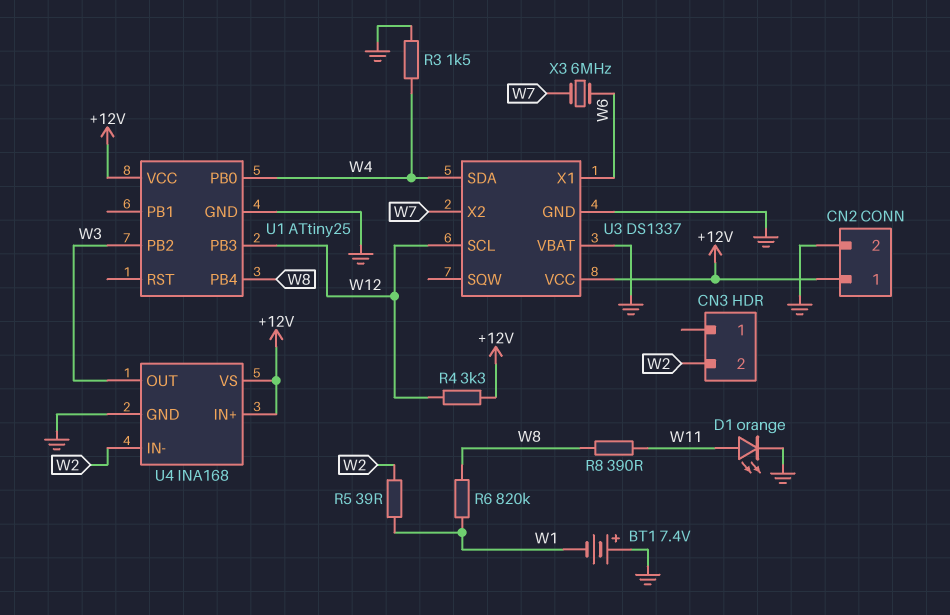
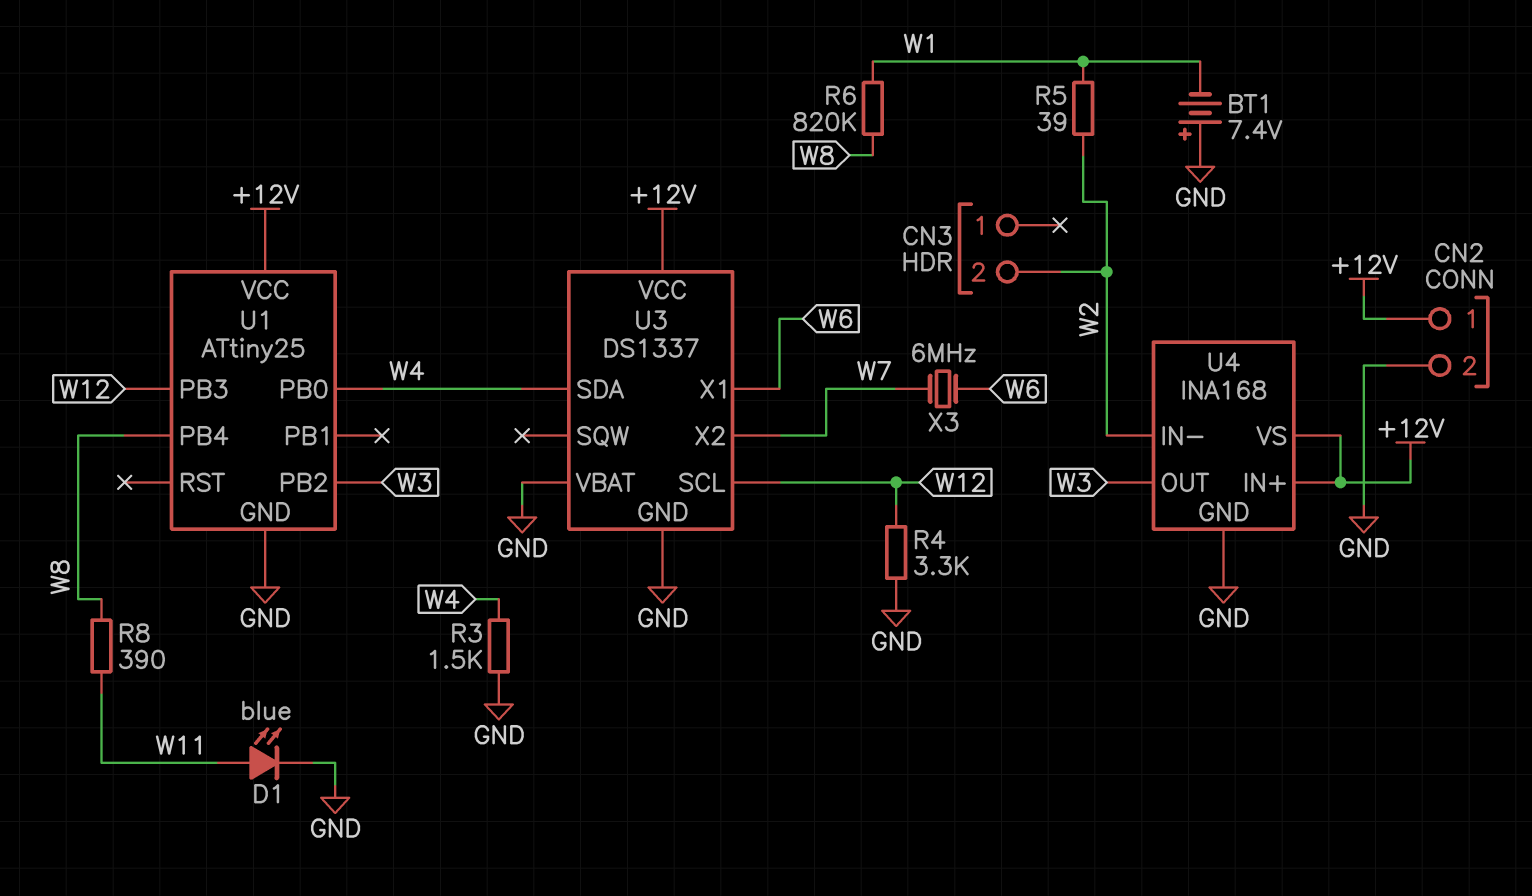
D1: LED orange (A W11, K GND) -> LED blue (A W11, K GND)
R4: 3.3k (+12V, W12) -> 3.3k (GND, W12)

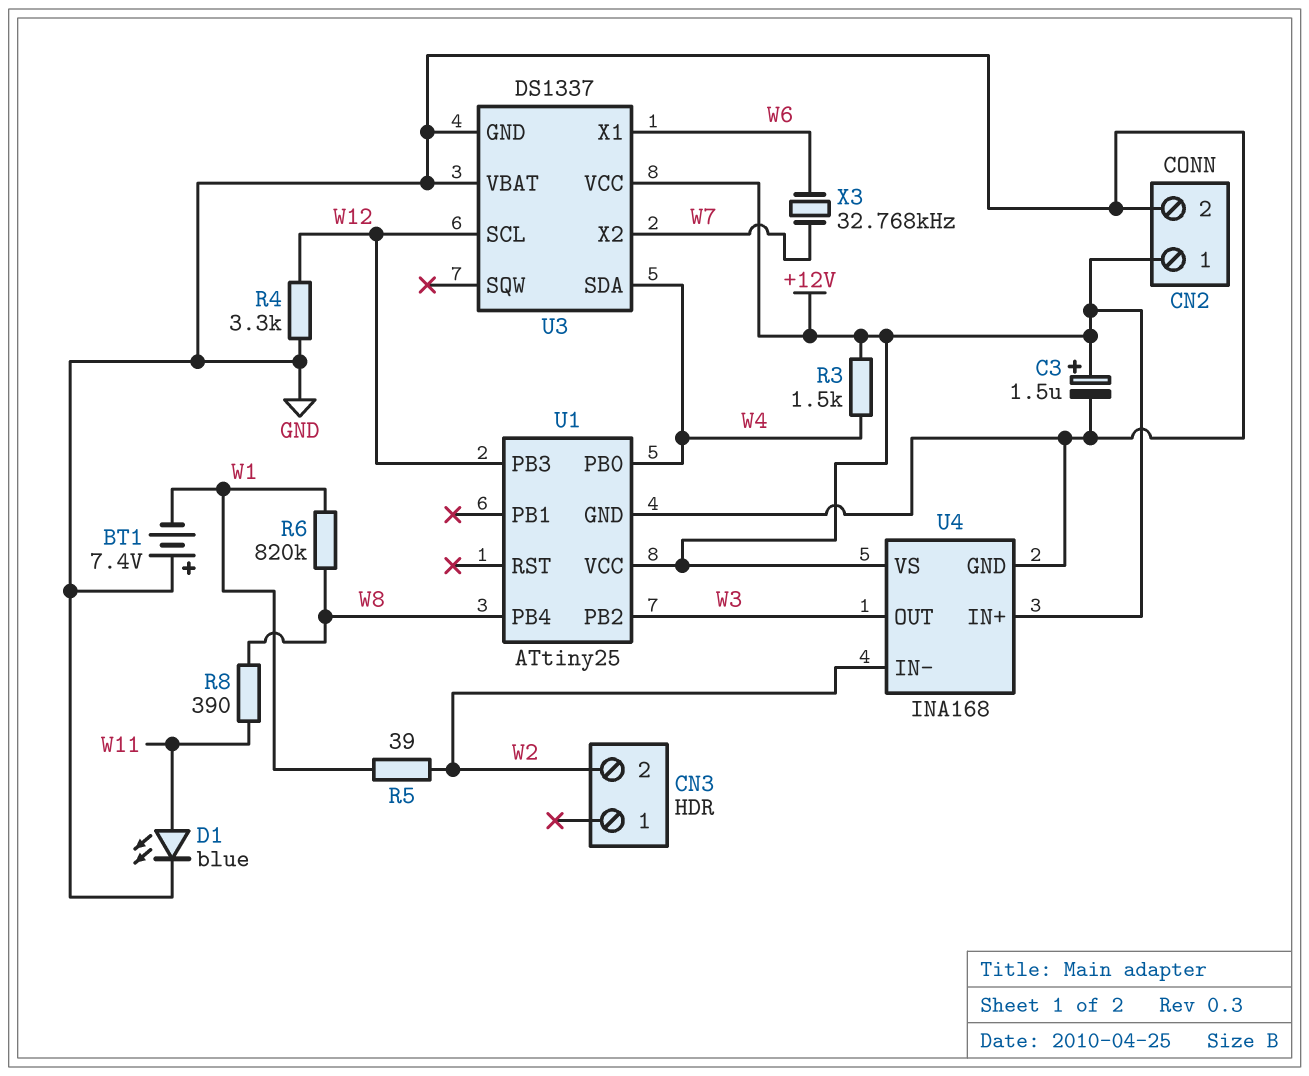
C3: none -> 1.5uF (plus +12V, minus GND)
R3: 1.5k (GND, W4) -> 1.5k (+12V, W4)
X3: 6MHz (W6, W7) -> 32.768kHz (W6, W7)

